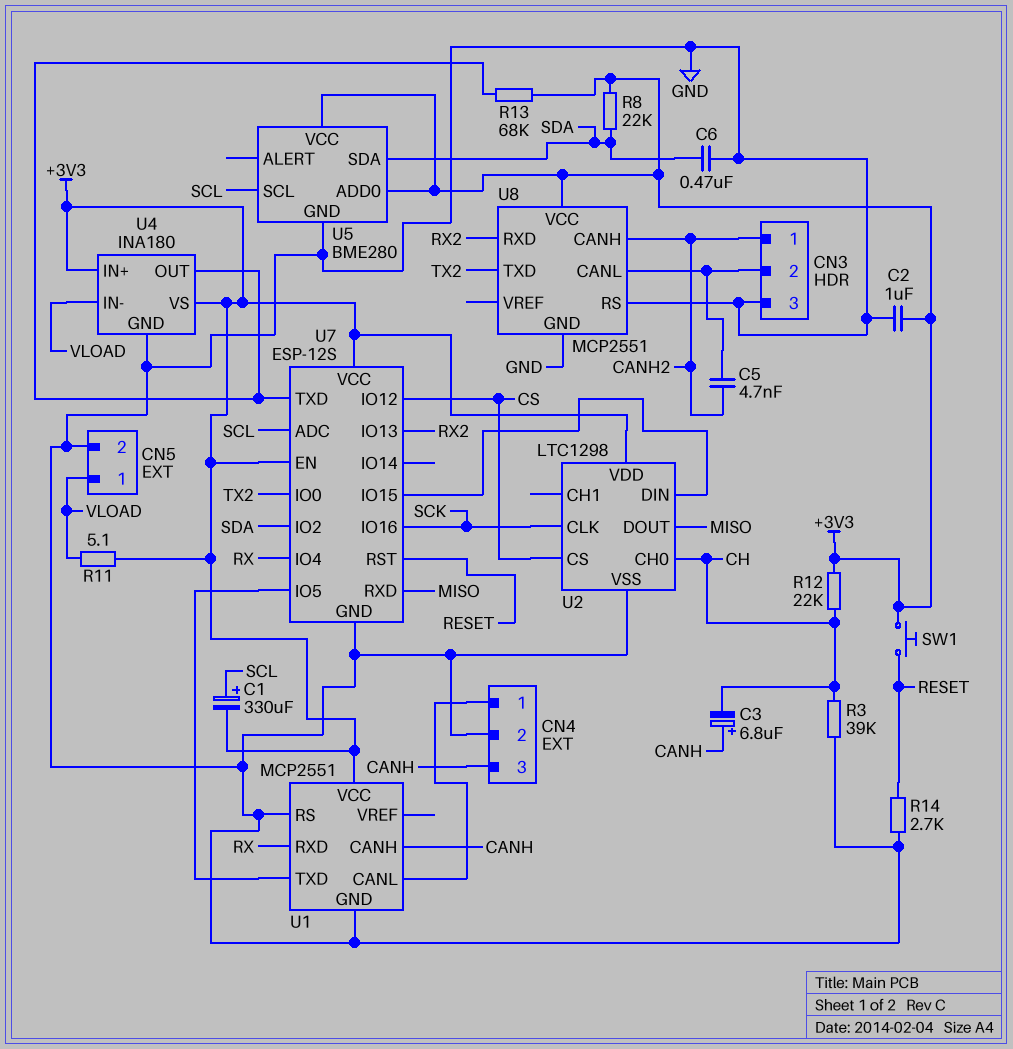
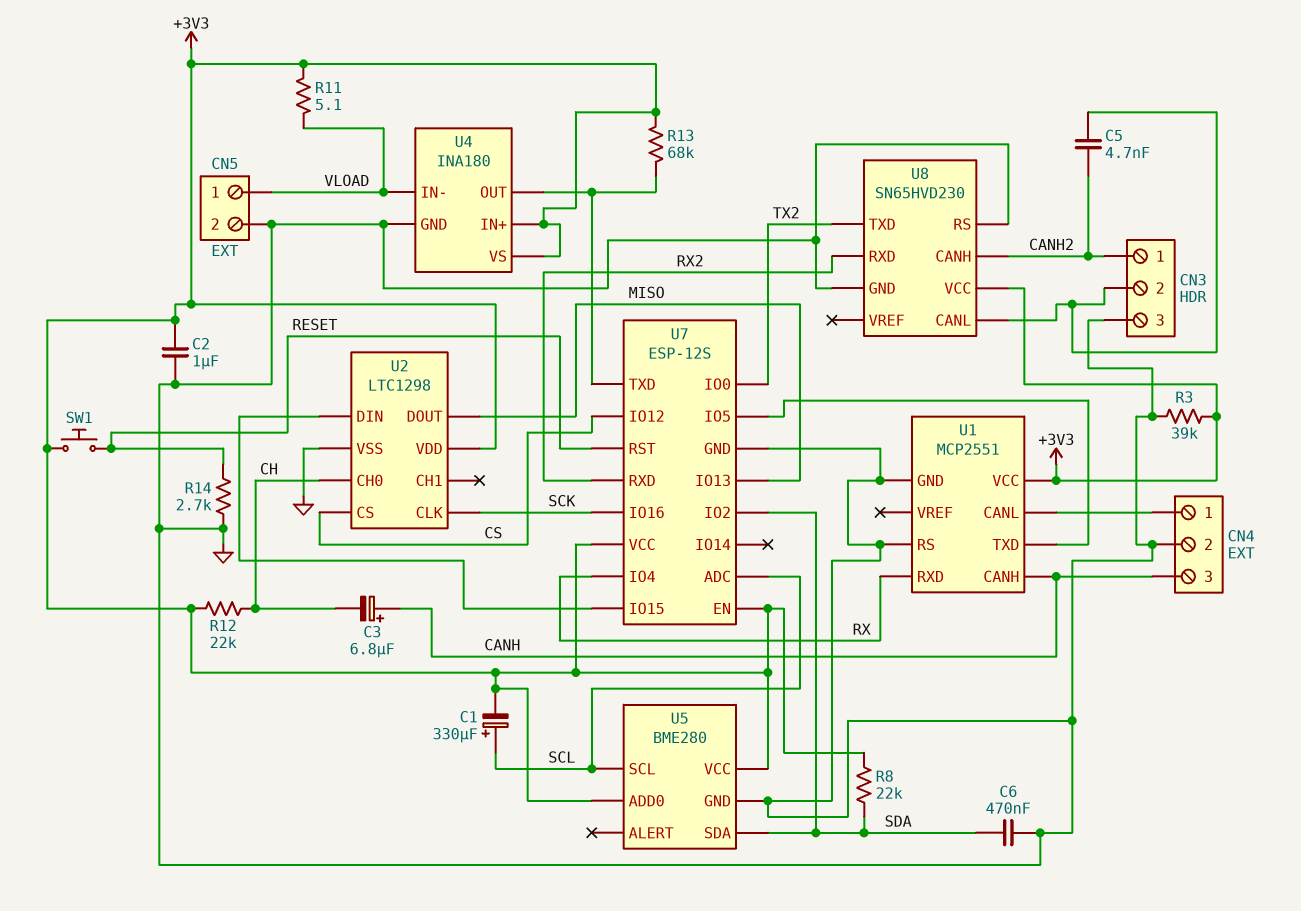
R3: 39k (CH, GND) -> 39k (+3V3, GND)
U7 pin IO13: RX2 -> MISO
U7 pin RXD: MISO -> RX2
U8: MCP2551 -> SN65HVD230

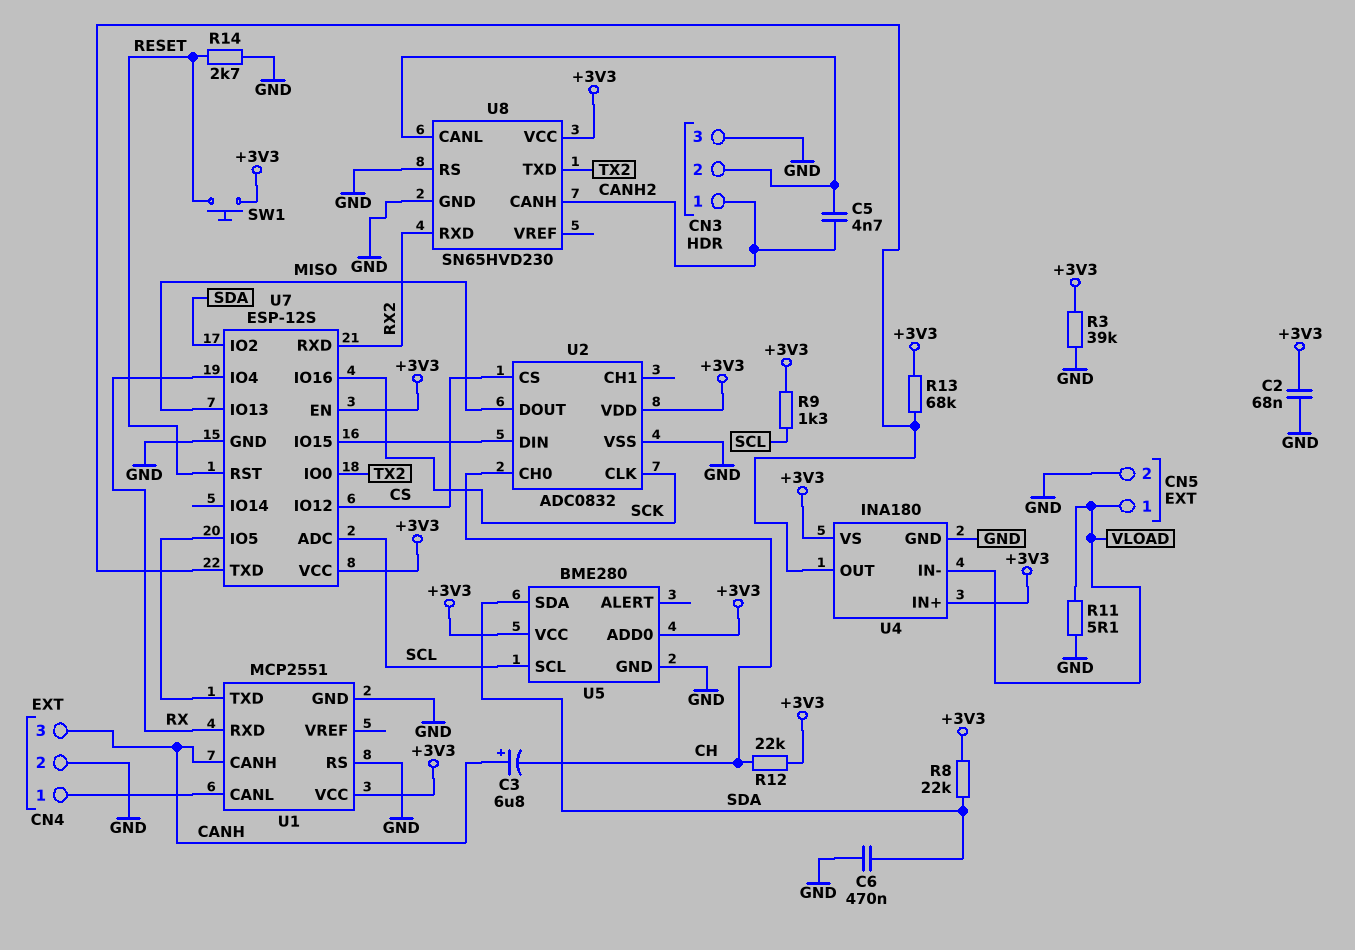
C1: 330uF (plus SCL, minus +3V3) -> none
C2: 1uF (+3V3, GND) -> 68nF (+3V3, GND)
R9: none -> 1.3k (+3V3, SCL)
R11: 5.1 (+3V3, VLOAD) -> 5.1 (GND, VLOAD)
U2: LTC1298 -> ADC0832

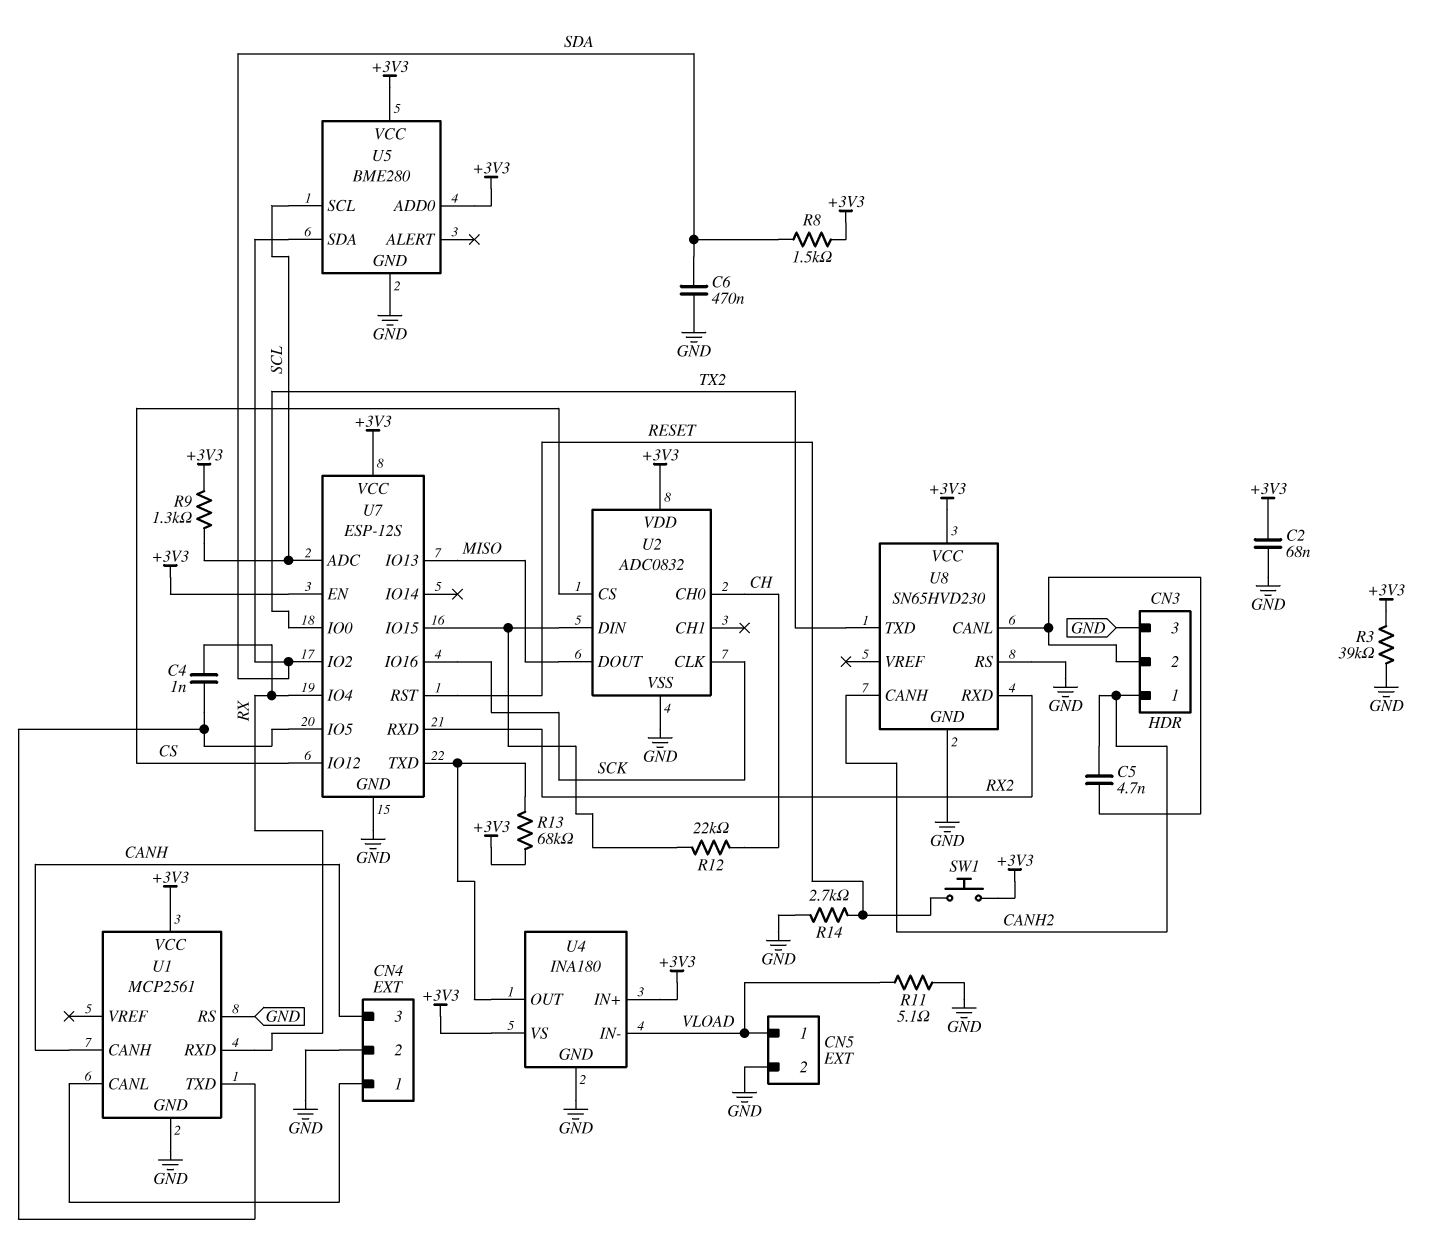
C3: 6.8uF (plus CANH, minus CH) -> none
C4: none -> 1nF (RX, U1/TXD)
R8: 22k (+3V3, SDA) -> 1.5k (+3V3, SDA)
R12: 22k (+3V3, CH) -> 22k (CH, U2/DIN)
U1: MCP2551 -> MCP2561

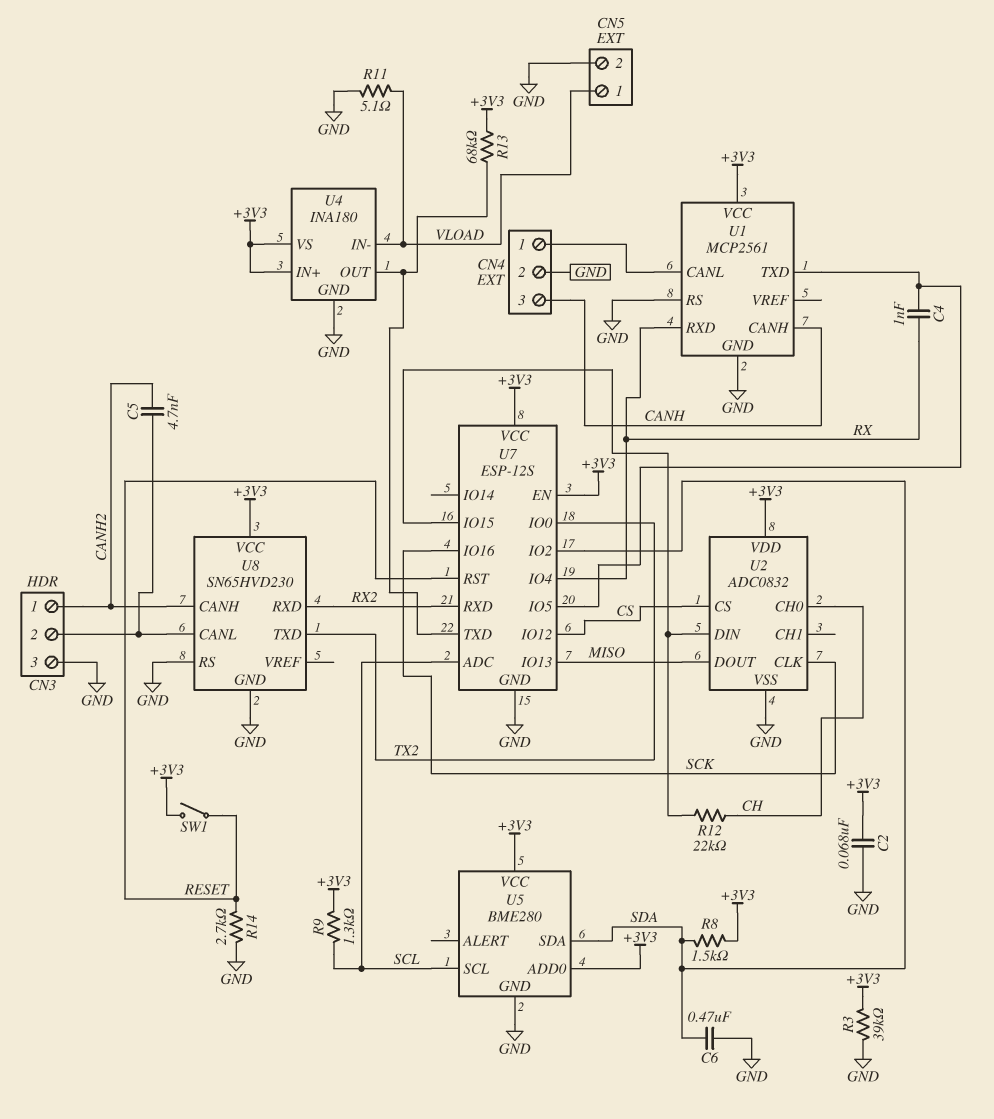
SW1: button (+3V3, RESET) -> switch (+3V3, RESET)

